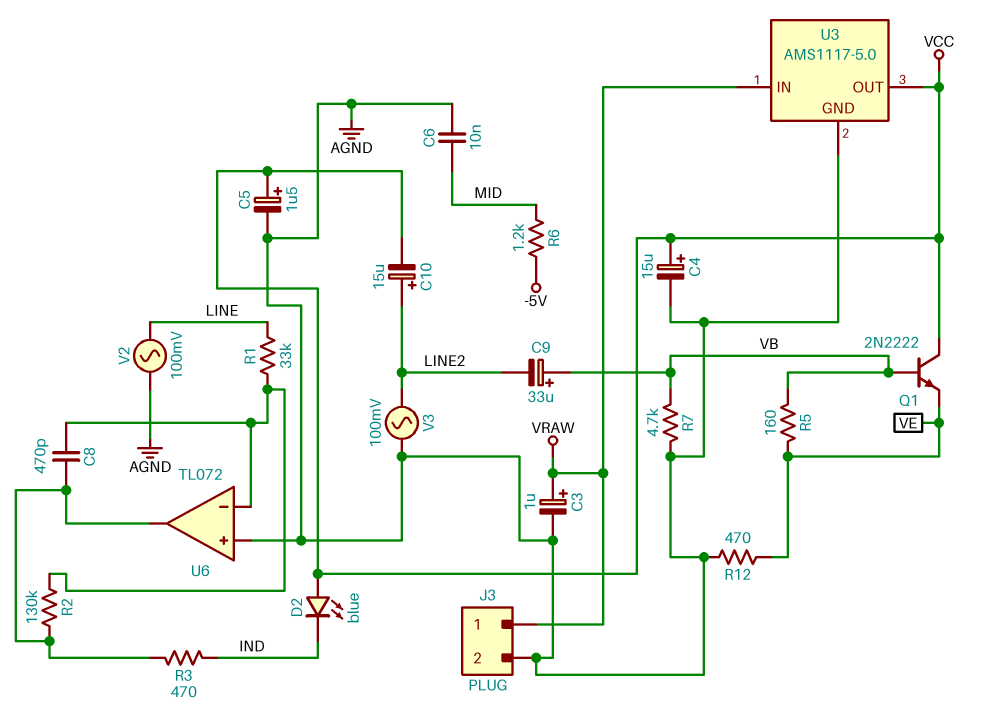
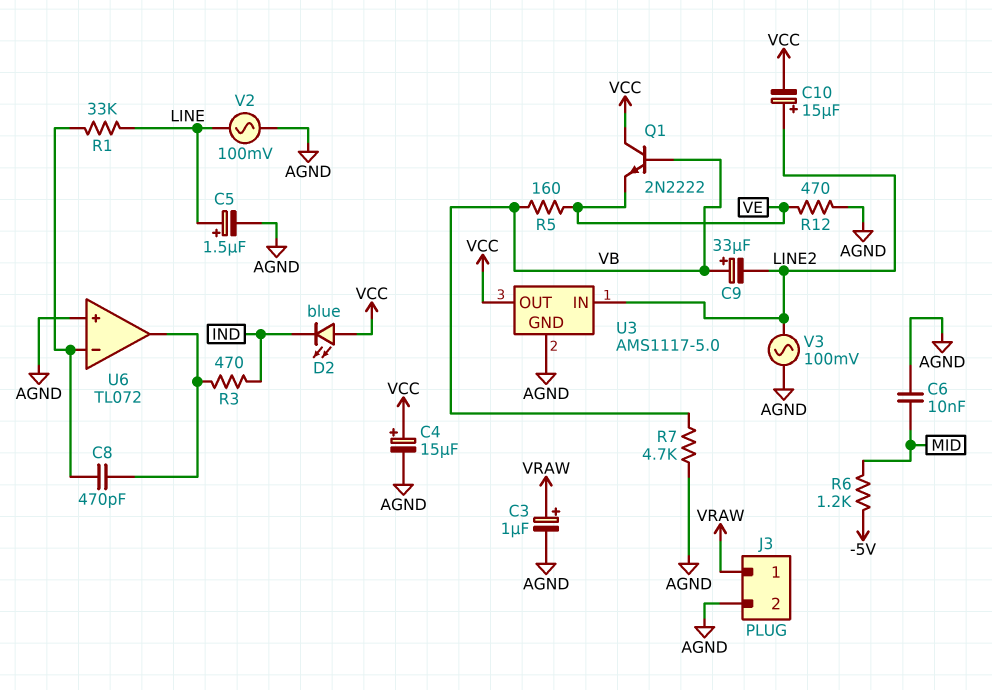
C5: 1.5uF (plus VCC, minus AGND) -> 1.5uF (plus LINE, minus AGND)
R2: 130k (U6/in-, U6/out) -> none
U3 pin IN: VRAW -> LINE2

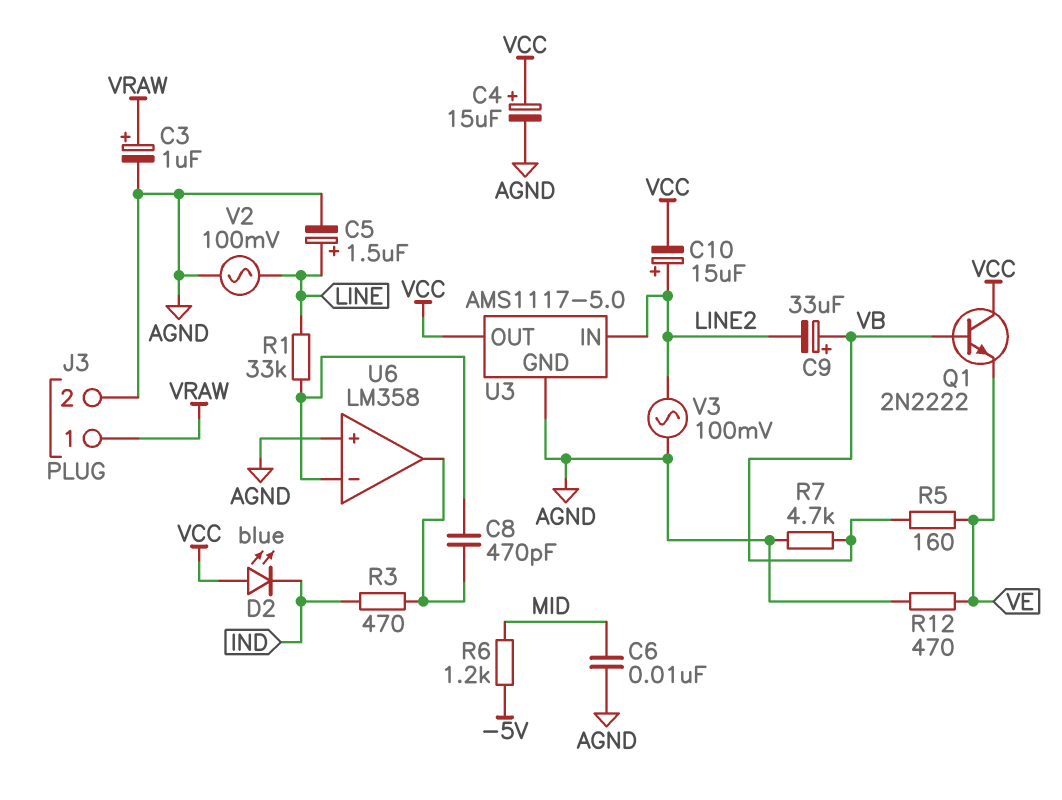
U6: TL072 -> LM358

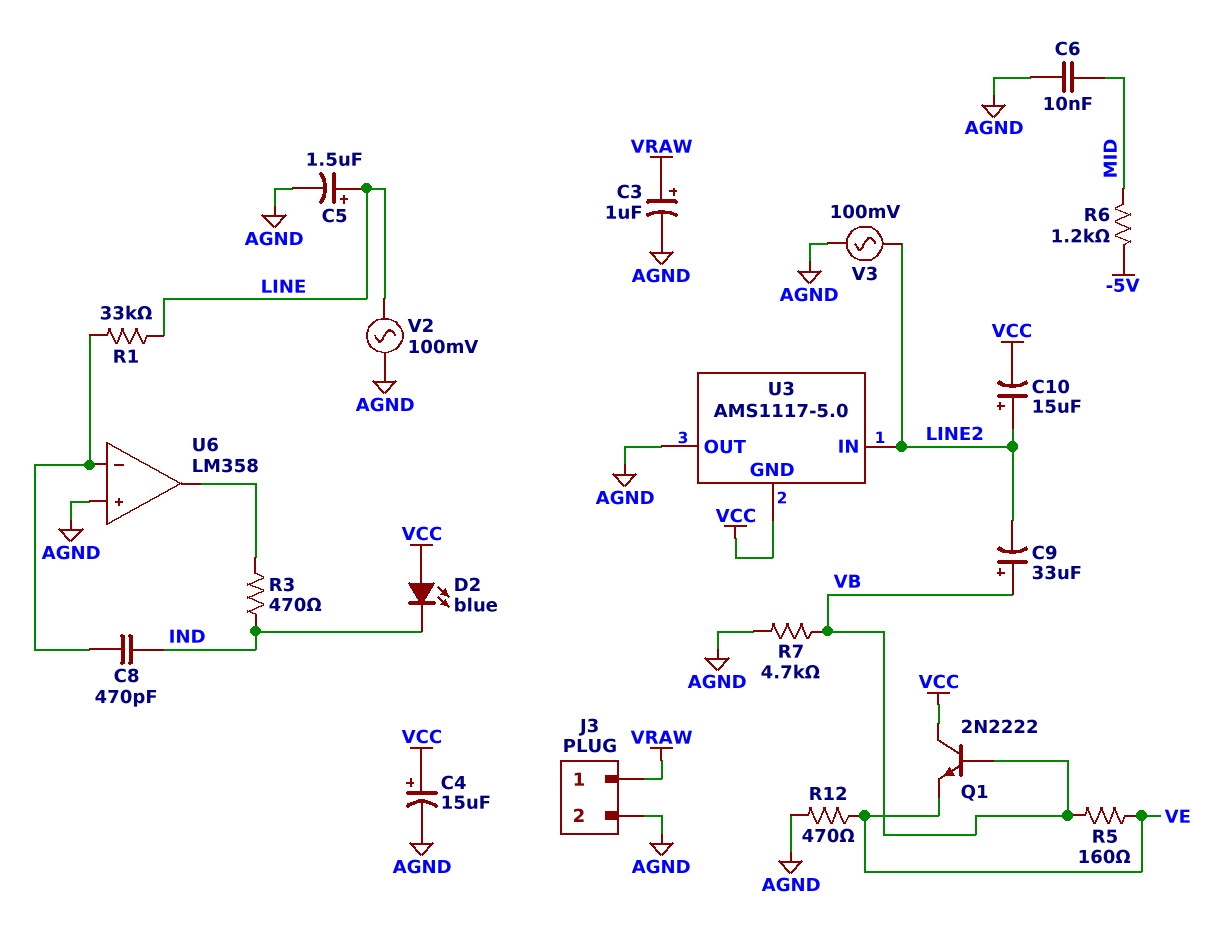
C8: 470pF (U6/in-, U6/out) -> 470pF (IND, U6/in-)
U3 pin GND: AGND -> VCC
U3 pin OUT: VCC -> AGND

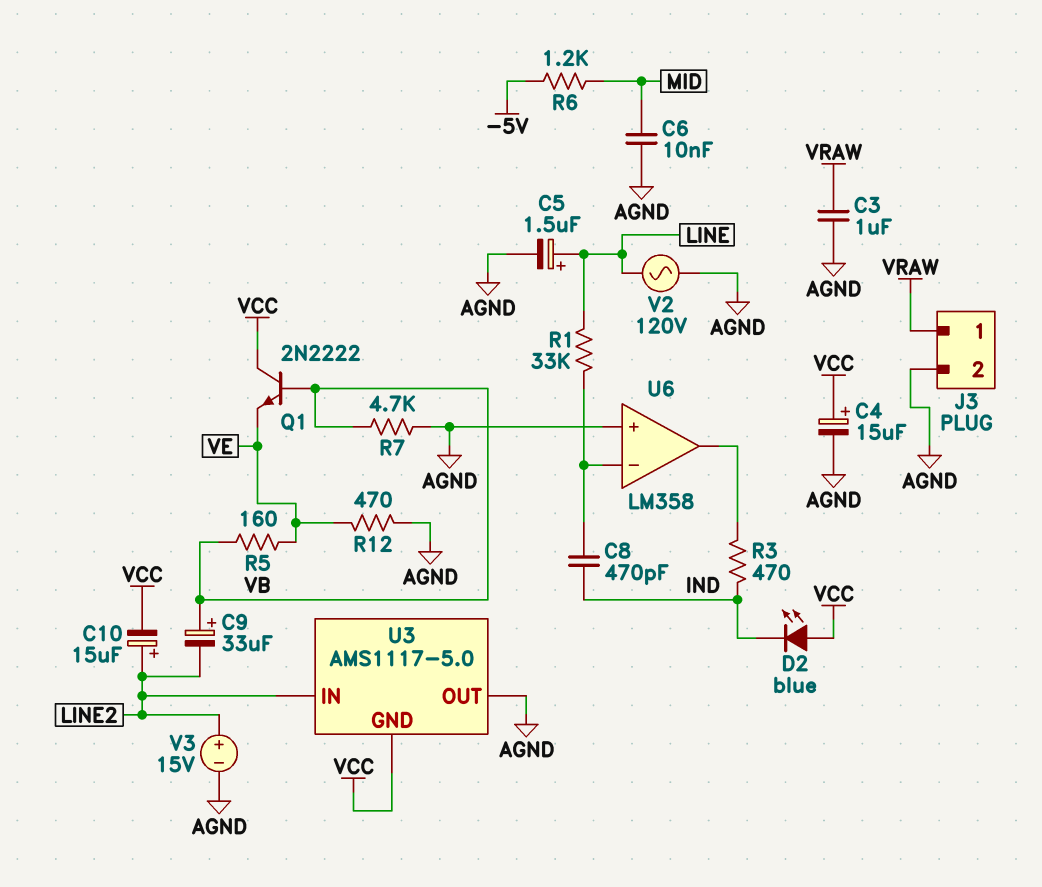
C3: 1uF (plus VRAW, minus AGND) -> 1uF (AGND, VRAW)
V2: AC 100mV (AGND, LINE) -> AC 120V (AGND, LINE)
V3: AC 100mV (AGND, LINE2) -> 15V (plus LINE2, minus AGND)

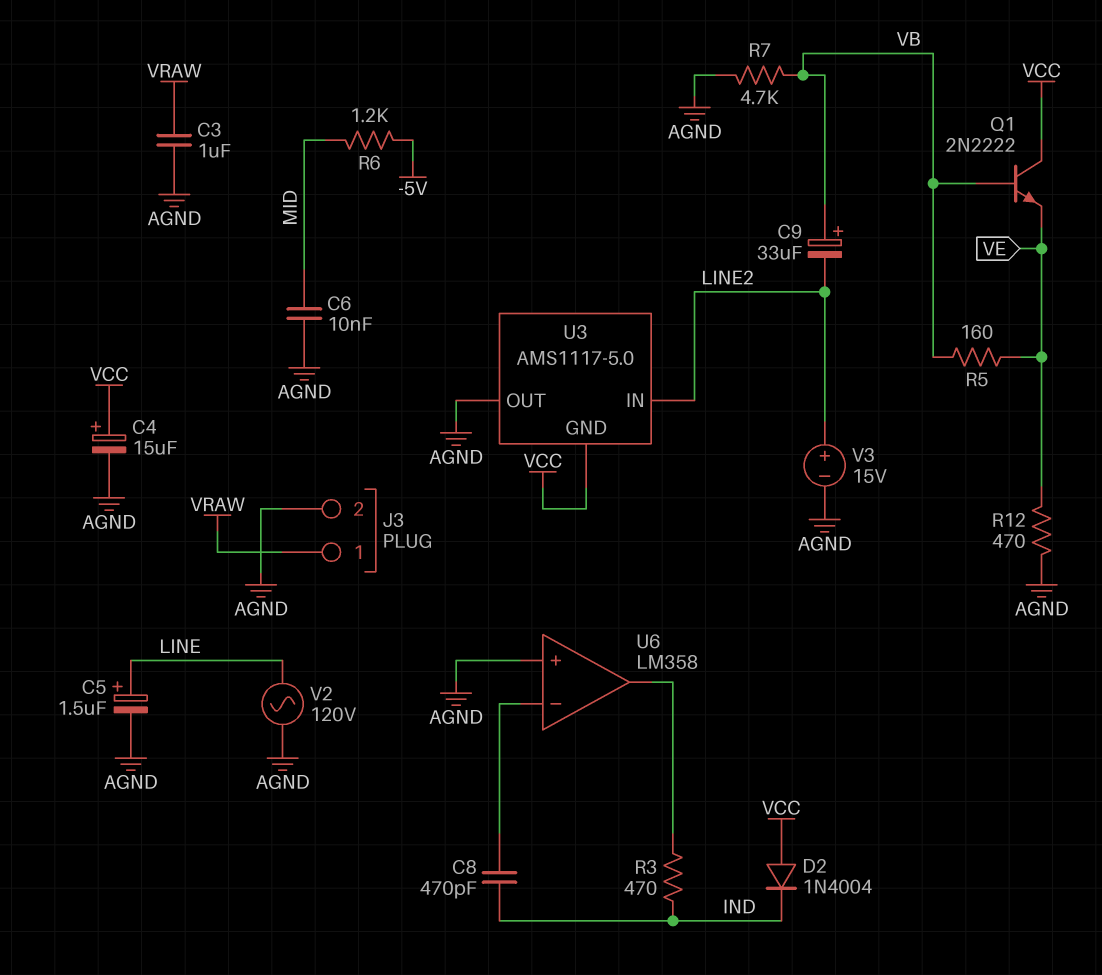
C10: 15uF (plus LINE2, minus VCC) -> none
D2: LED blue (A VCC, K IND) -> diode 1N4004 (A VCC, K IND)
R1: 33k (LINE, U6/in-) -> none

